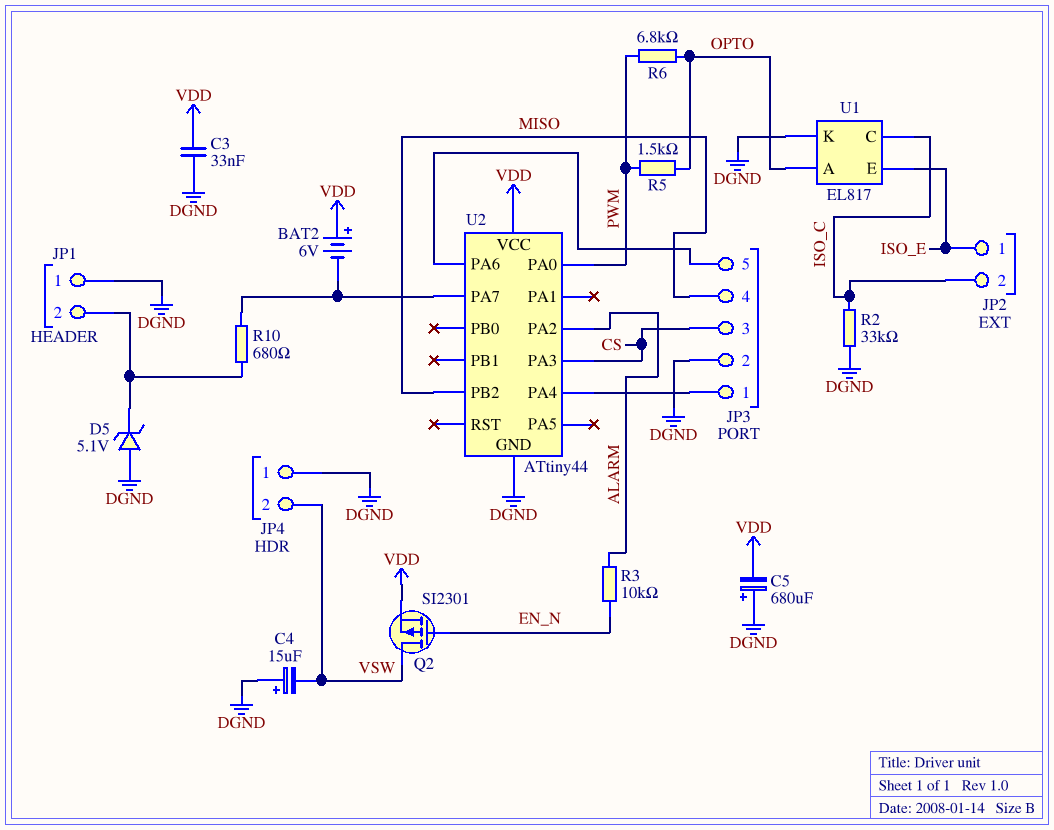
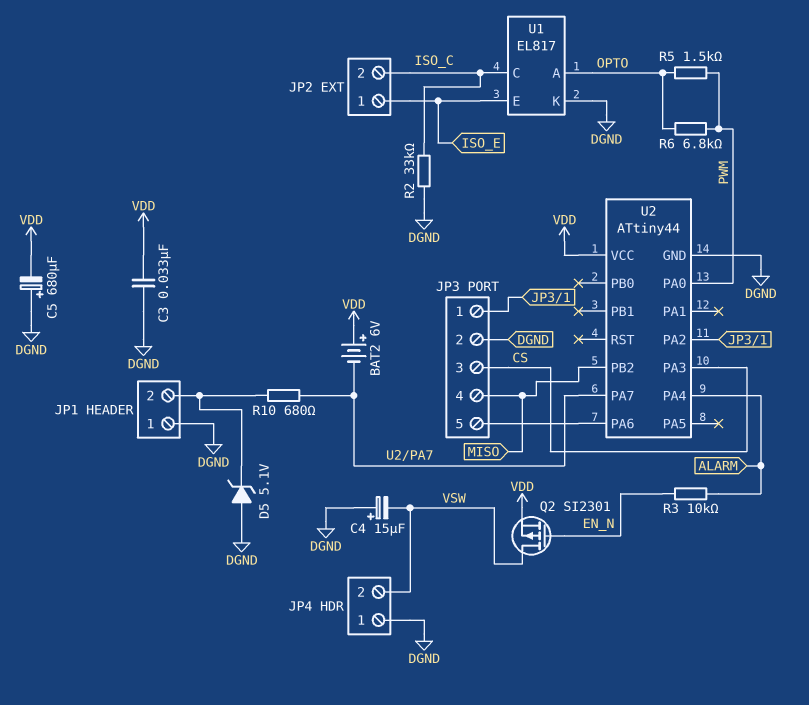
U2 pin PA2: ALARM -> JP3/1
U2 pin PA4: JP3/1 -> ALARM

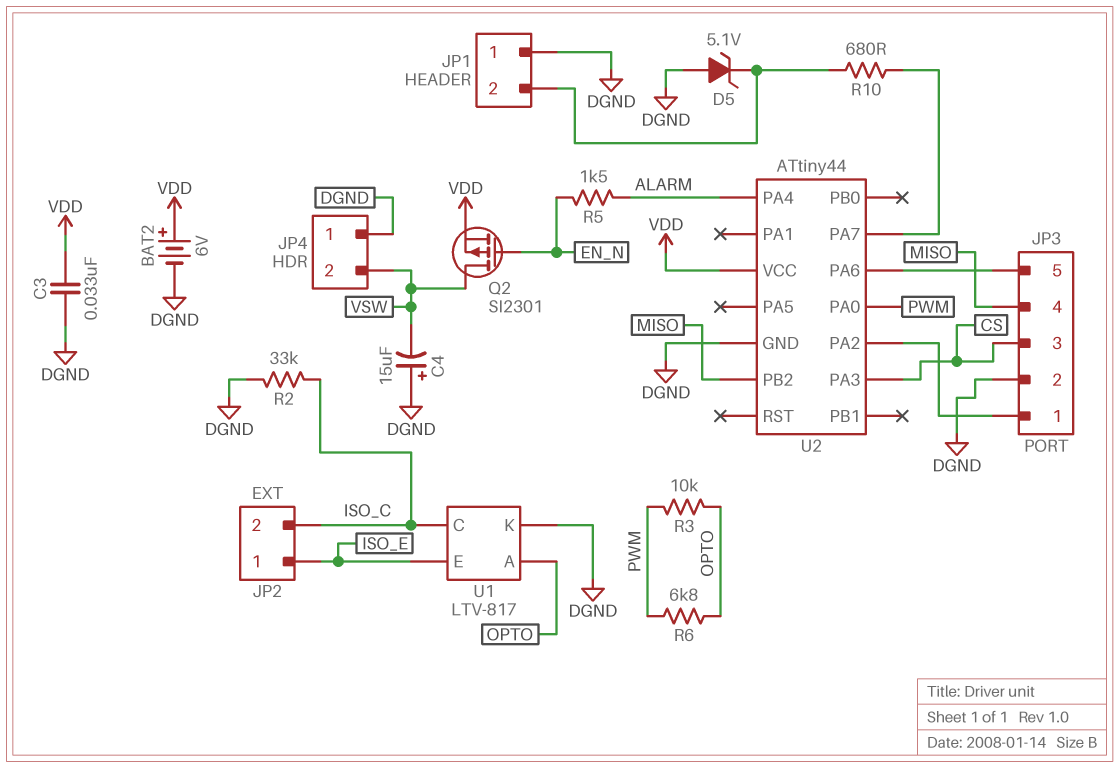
BAT2: 6V (plus VDD, minus U2/PA7) -> 6V (plus VDD, minus DGND)
C5: 680uF (plus DGND, minus VDD) -> none
R3: 10k (ALARM, EN_N) -> 10k (OPTO, PWM)
R5: 1.5k (OPTO, PWM) -> 1.5k (ALARM, EN_N)
U1: EL817 -> LTV-817

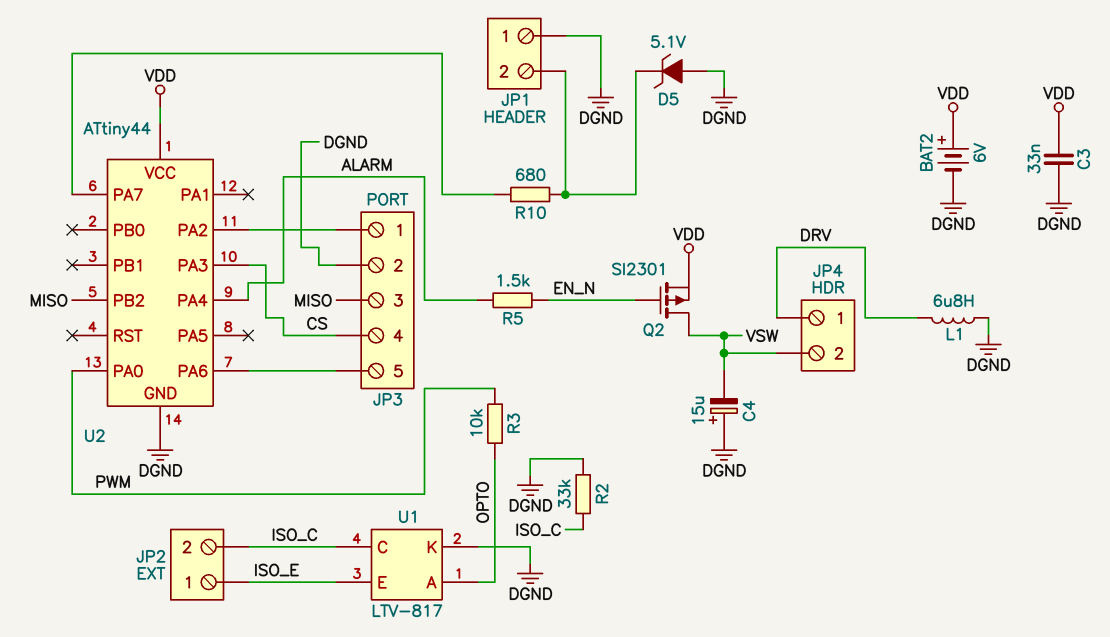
JP3 pin 3: CS -> MISO
JP3 pin 4: MISO -> CS
JP4 pin 1: DGND -> DRV
L1: none -> 6.8uH (DGND, DRV)
R6: 6.8k (OPTO, PWM) -> none

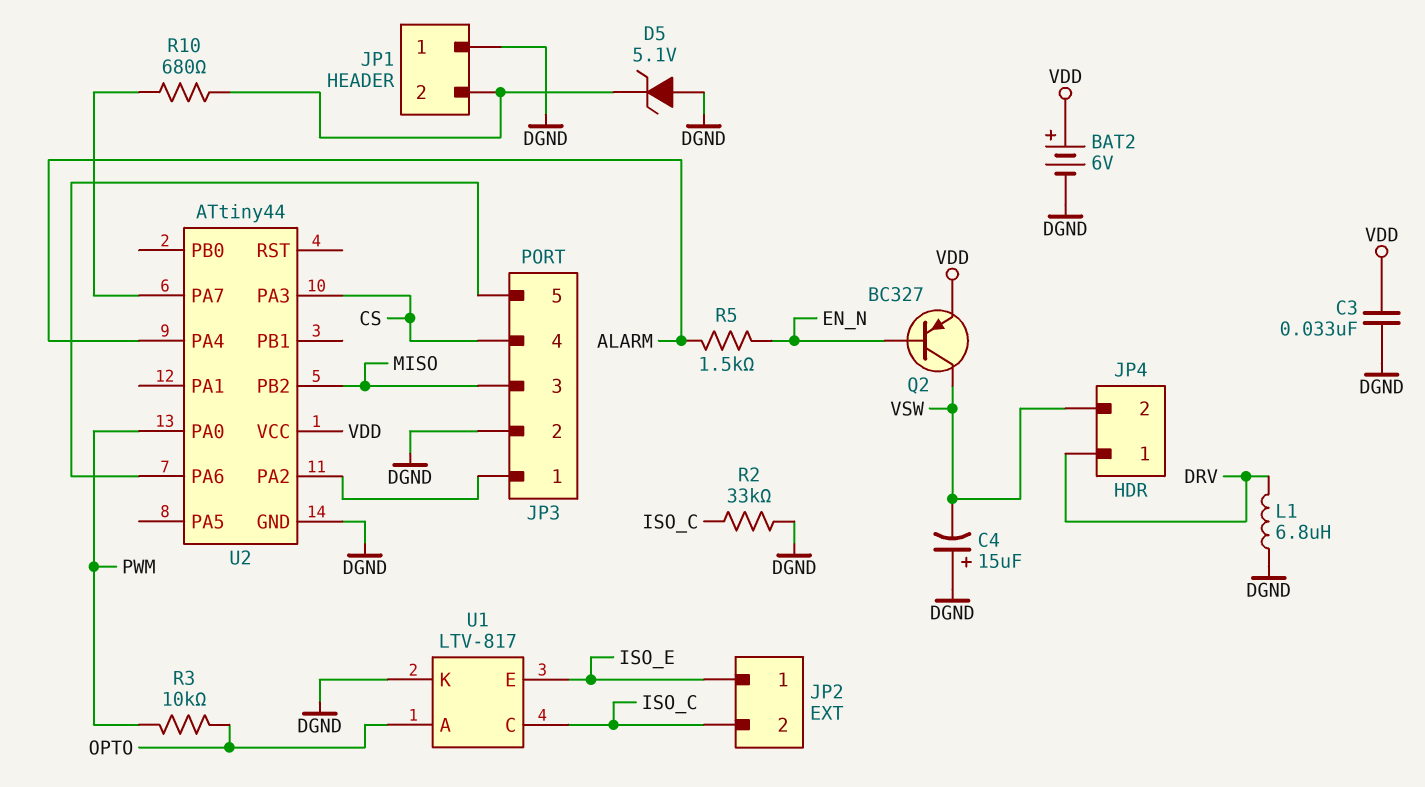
Q2: PMOS SI2301 (G EN_N, D VSW, S VDD) -> PNP BC327 (B EN_N, C VSW, E VDD)

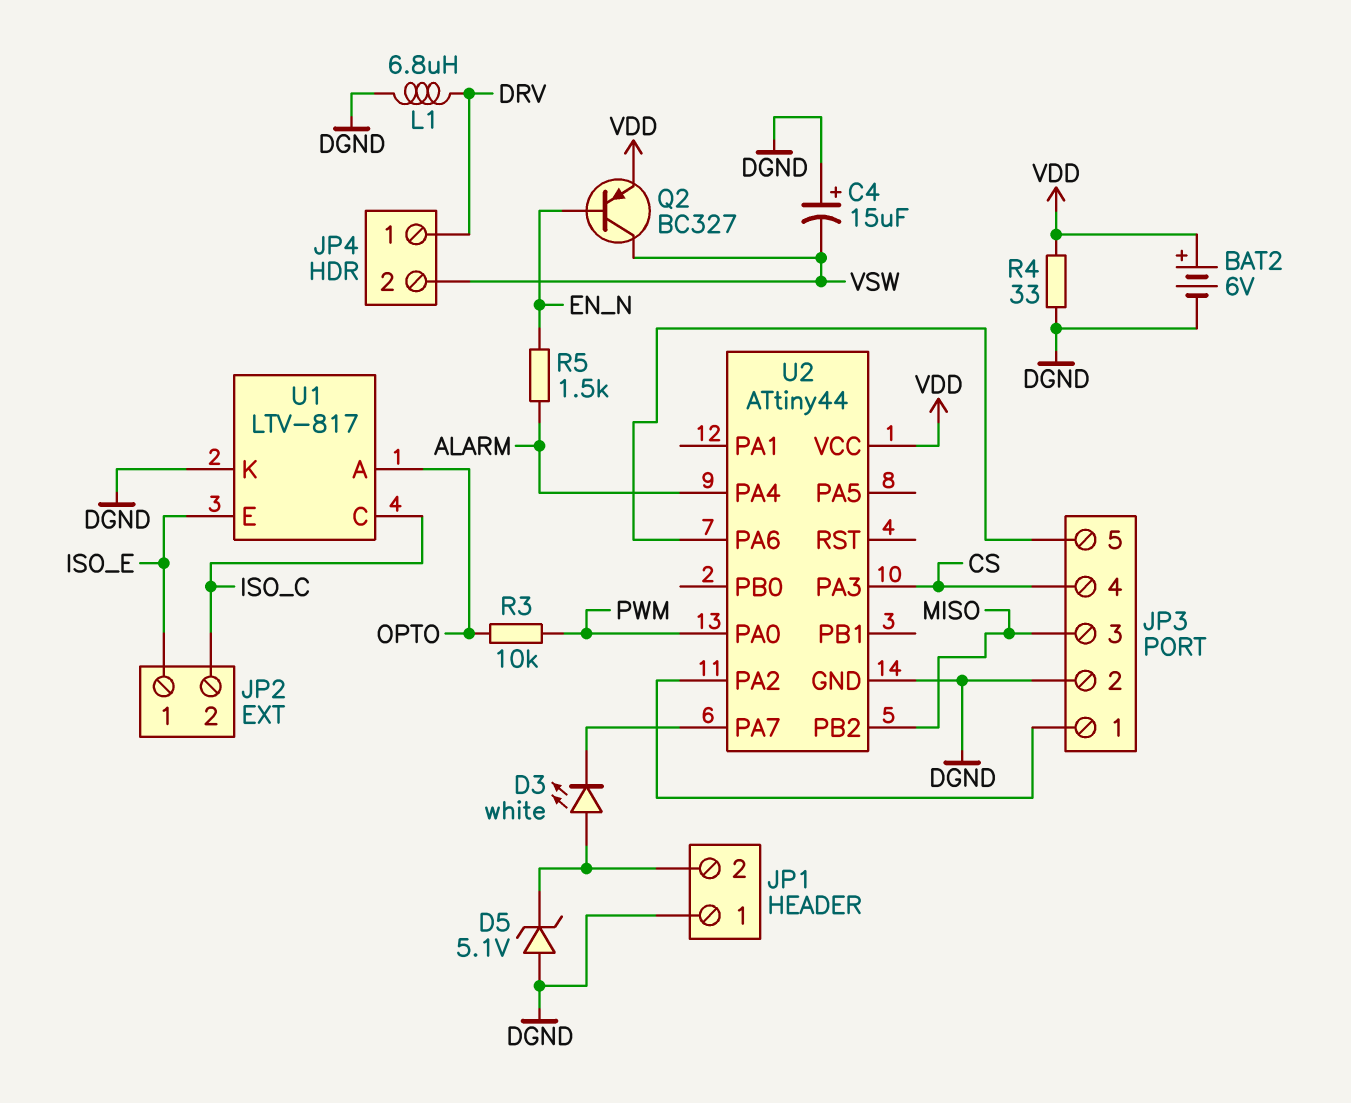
C3: 33nF (DGND, VDD) -> none
D3: none -> LED white (A JP1/2, K U2/PA7)
R2: 33k (DGND, ISO_C) -> none
R4: none -> 33 (DGND, VDD)
R10: 680 (JP1/2, U2/PA7) -> none

